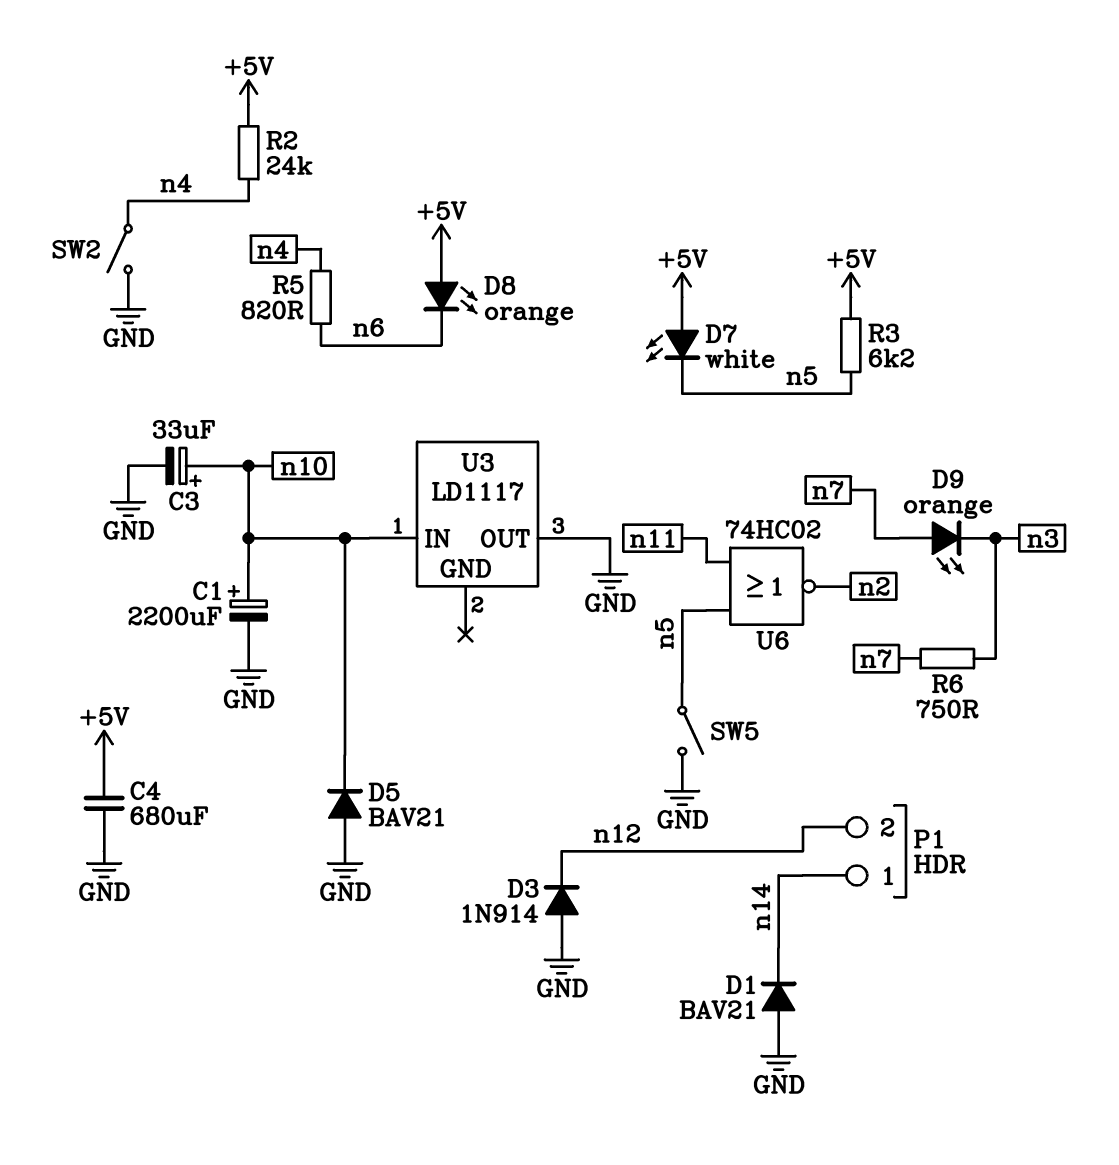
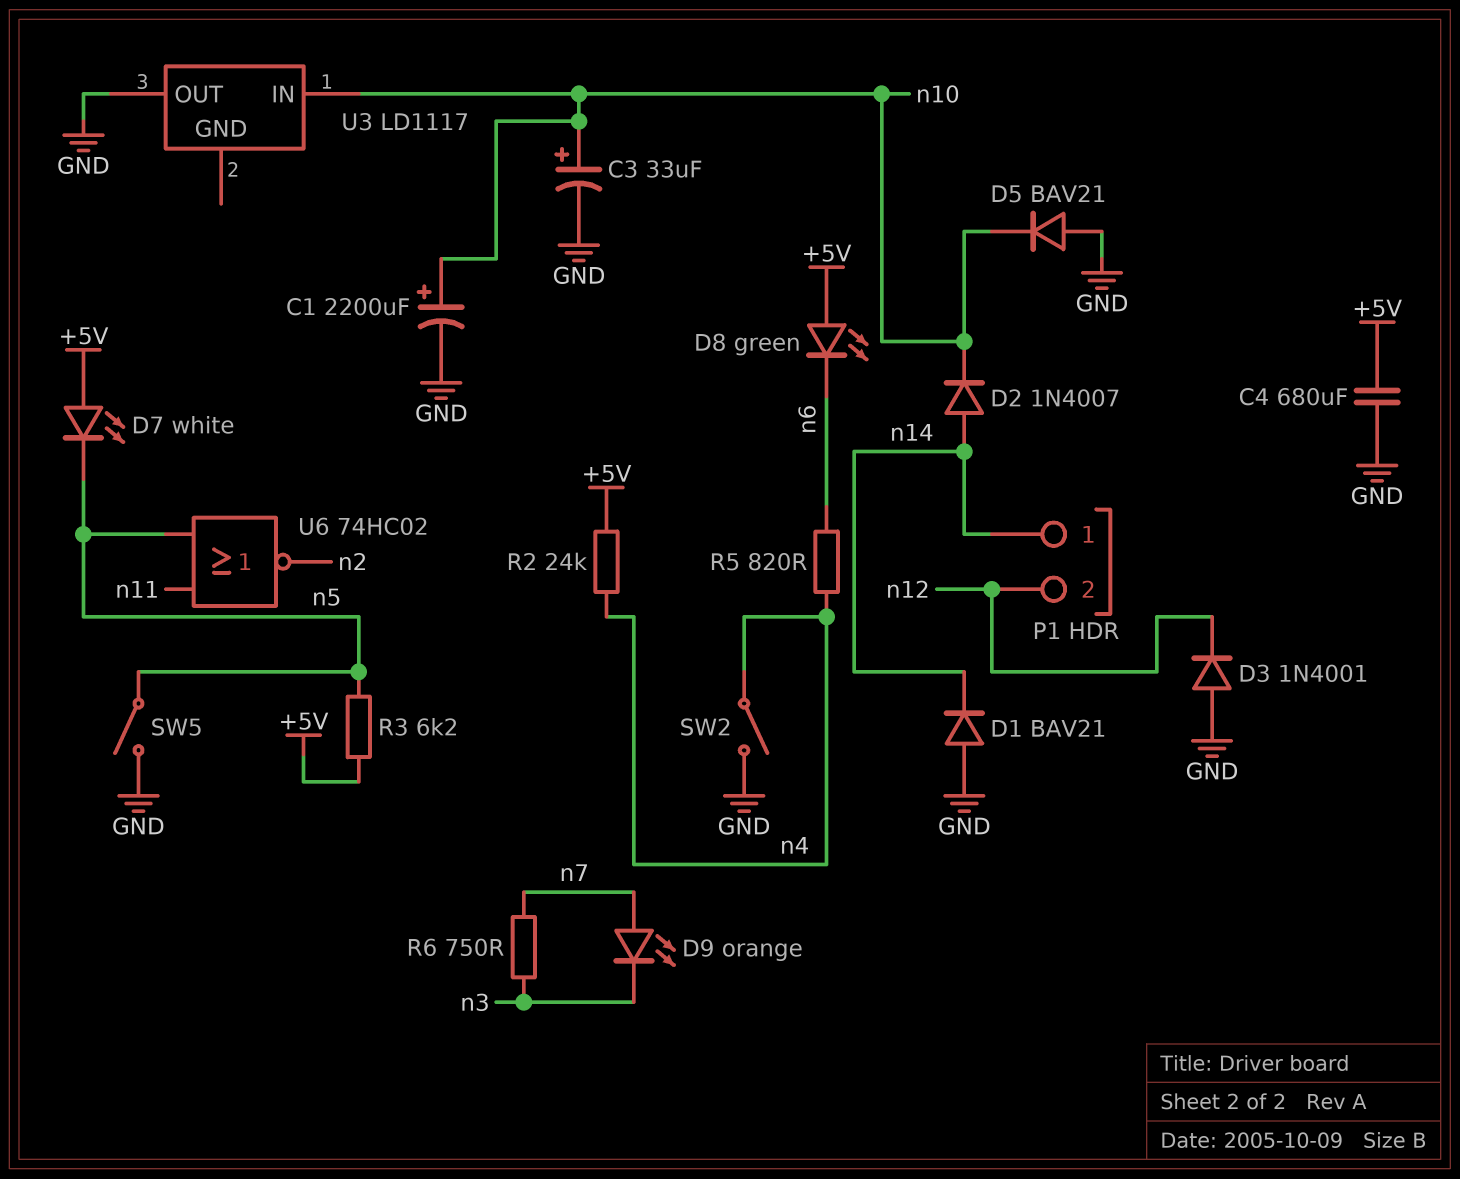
D2: none -> diode 1N4007 (A n14, K n10)
D3: diode 1N914 (A GND, K n12) -> diode 1N4001 (A GND, K n12)
D8: LED orange (A +5V, K n6) -> LED green (A +5V, K n6)

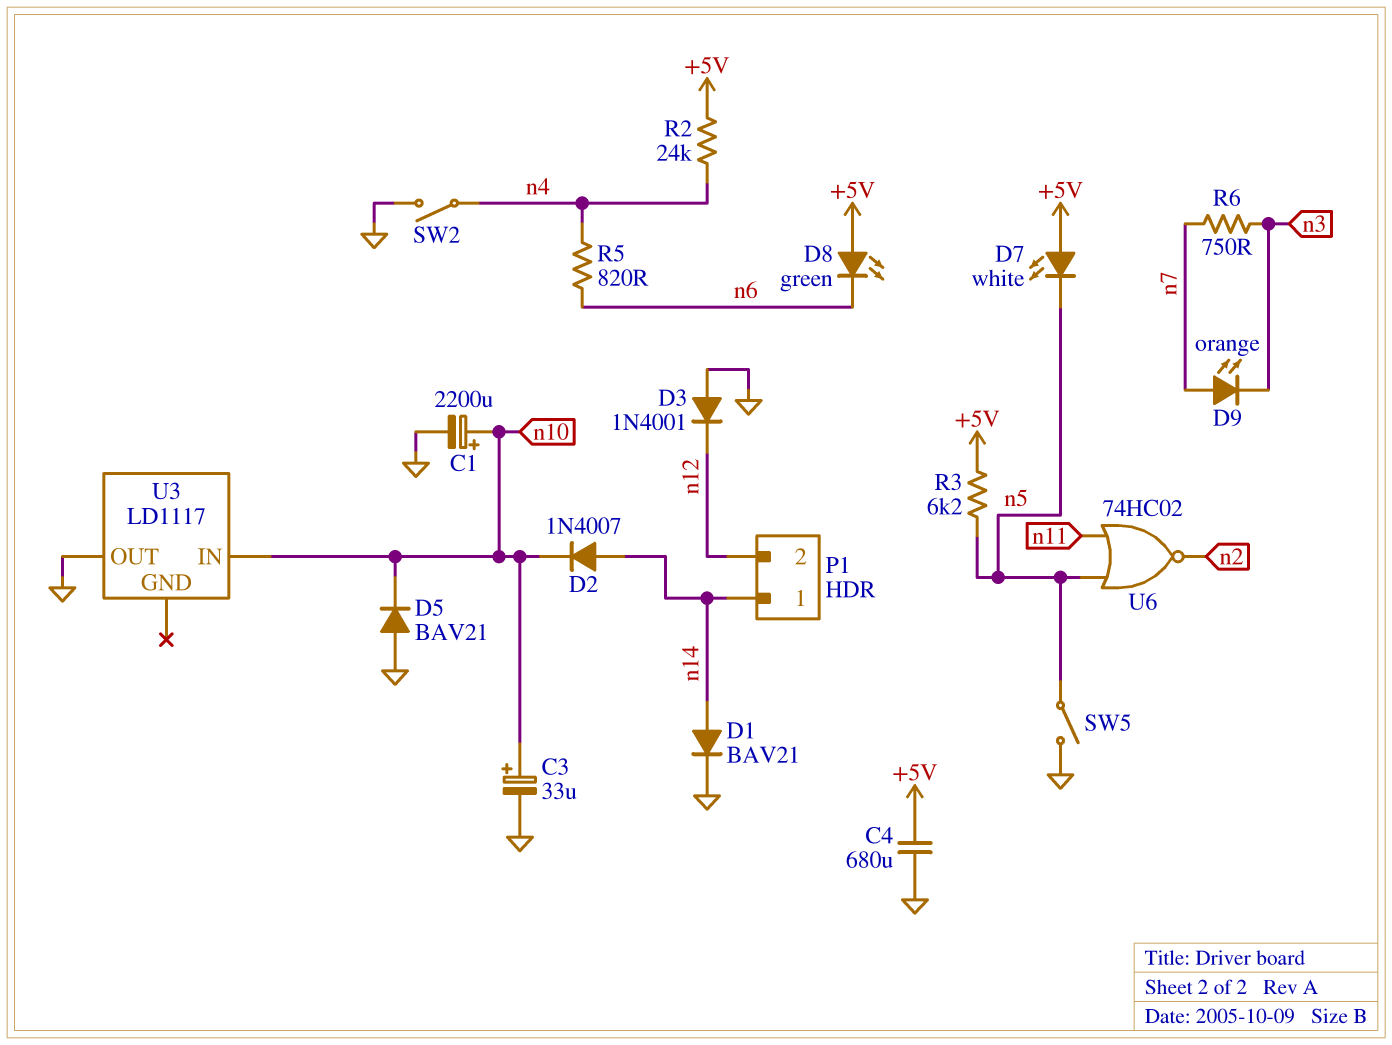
D1: diode BAV21 (A GND, K n14) -> diode BAV21 (A n14, K GND)

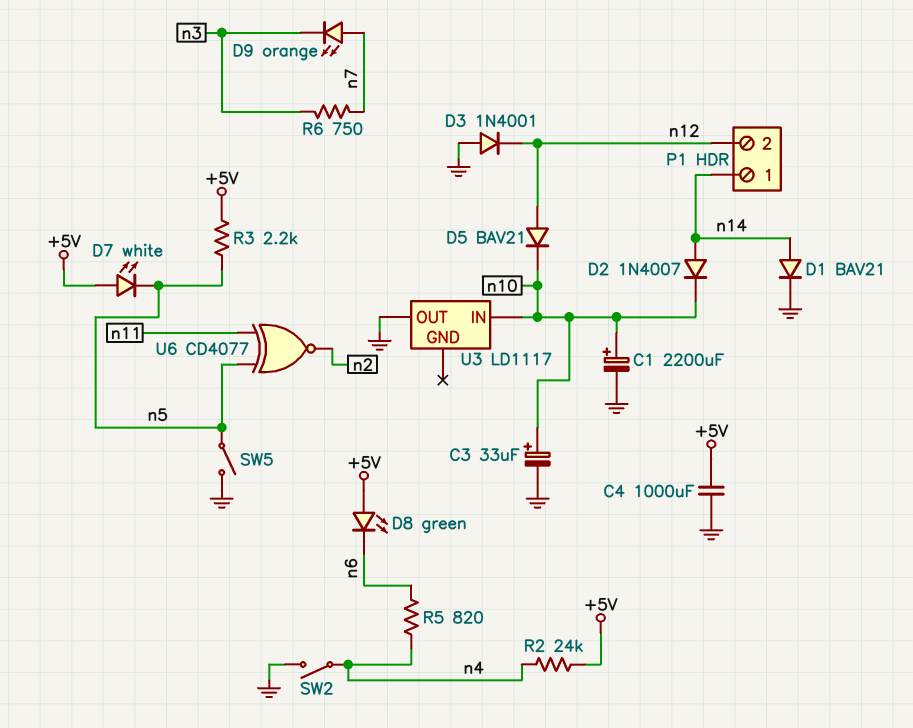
C4: 680uF (+5V, GND) -> 1000uF (+5V, GND)
D5: diode BAV21 (A GND, K n10) -> diode BAV21 (A n12, K n10)
R3: 6.2k (+5V, n5) -> 2.2k (+5V, n5)
U6: NOR 74HC02 (in n5, in n11, out n2) -> XNOR CD4077 (in n5, in n11, out n2)

